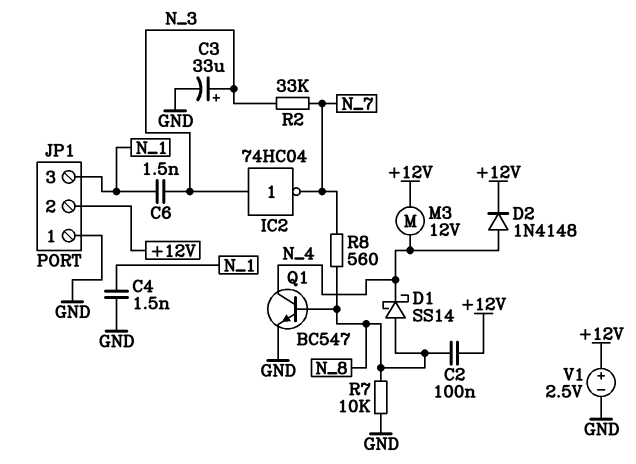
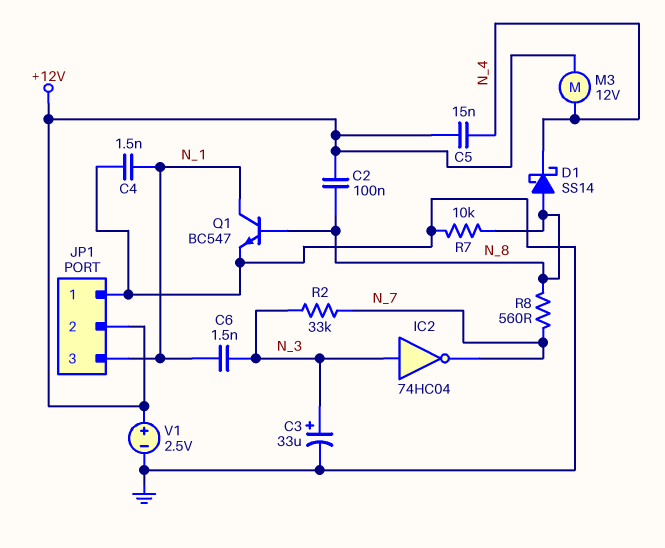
C5: none -> 15nF (+12V, N_4)
D2: diode 1N4148 (A N_4, K +12V) -> none
Q1: NPN BC547 (B N_8, C N_4, E GND) -> NPN BC547 (B N_8, C N_1, E GND)

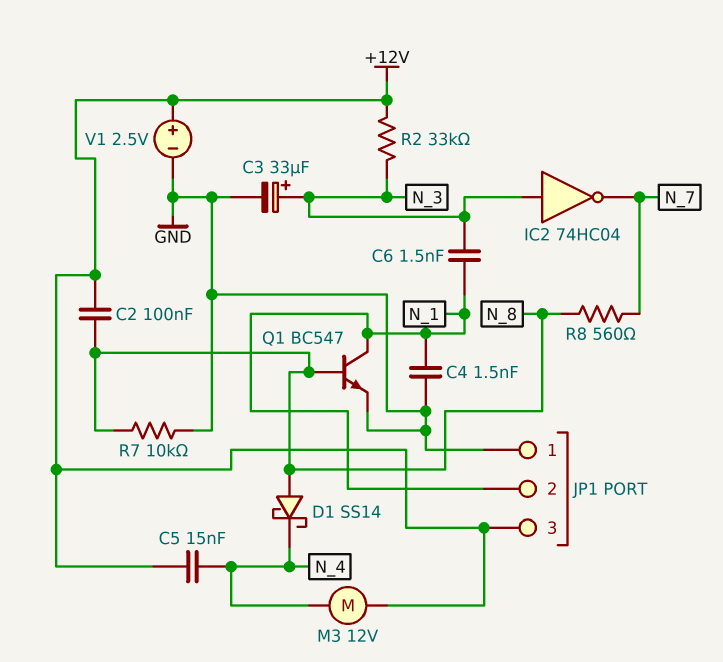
JP1 pin 2: +12V -> N_1
JP1 pin 3: N_1 -> +12V
R2: 33k (N_3, N_7) -> 33k (+12V, N_3)

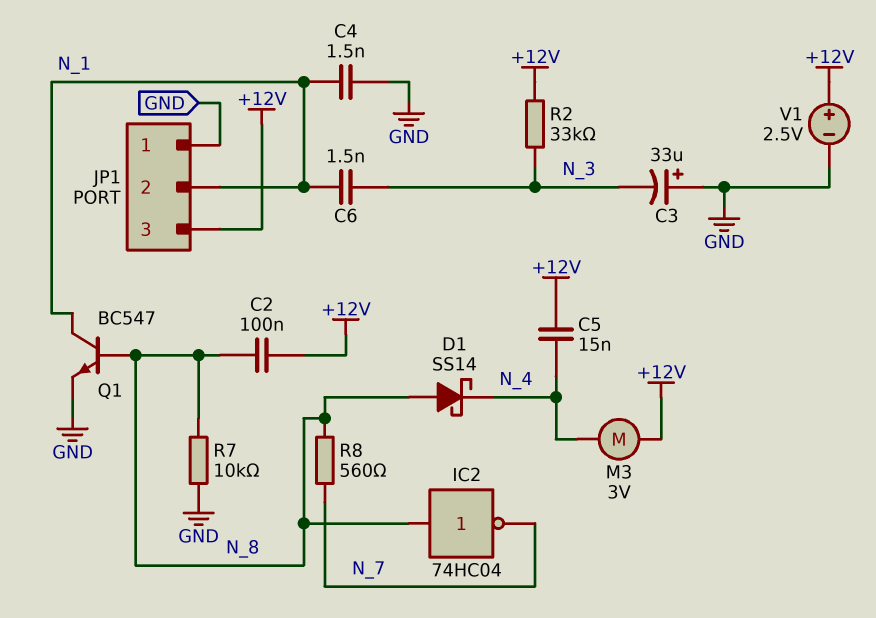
C3: 33uF (plus N_3, minus GND) -> 33uF (plus GND, minus N_3)
IC2: NOT 74HC04 (in N_3, out N_7) -> NOT 74HC04 (in N_8, out N_7)
M3: motor 12V (+12V, N_4) -> motor 3V (+12V, N_4)

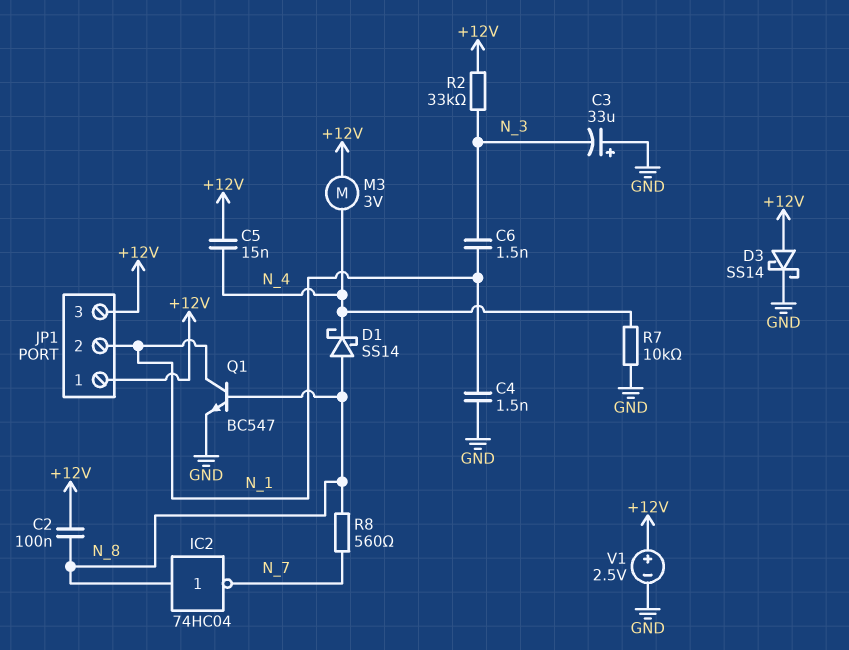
D3: none -> schottky SS14 (A +12V, K GND)
JP1 pin 1: GND -> +12V
R7: 10k (GND, N_8) -> 10k (GND, N_4)

